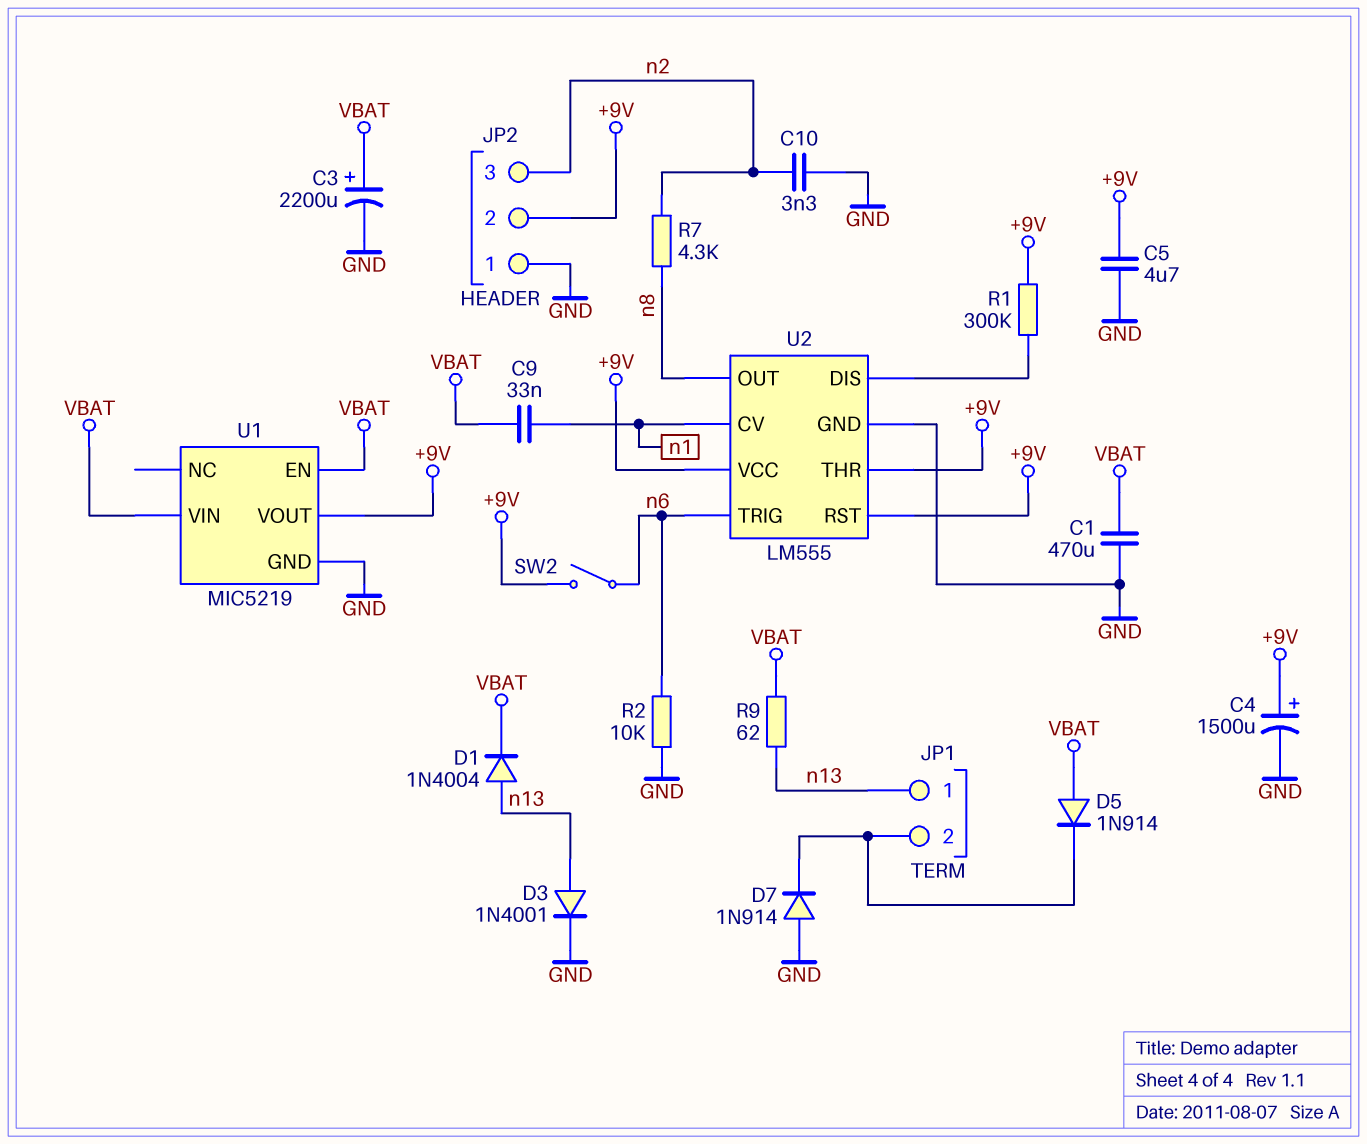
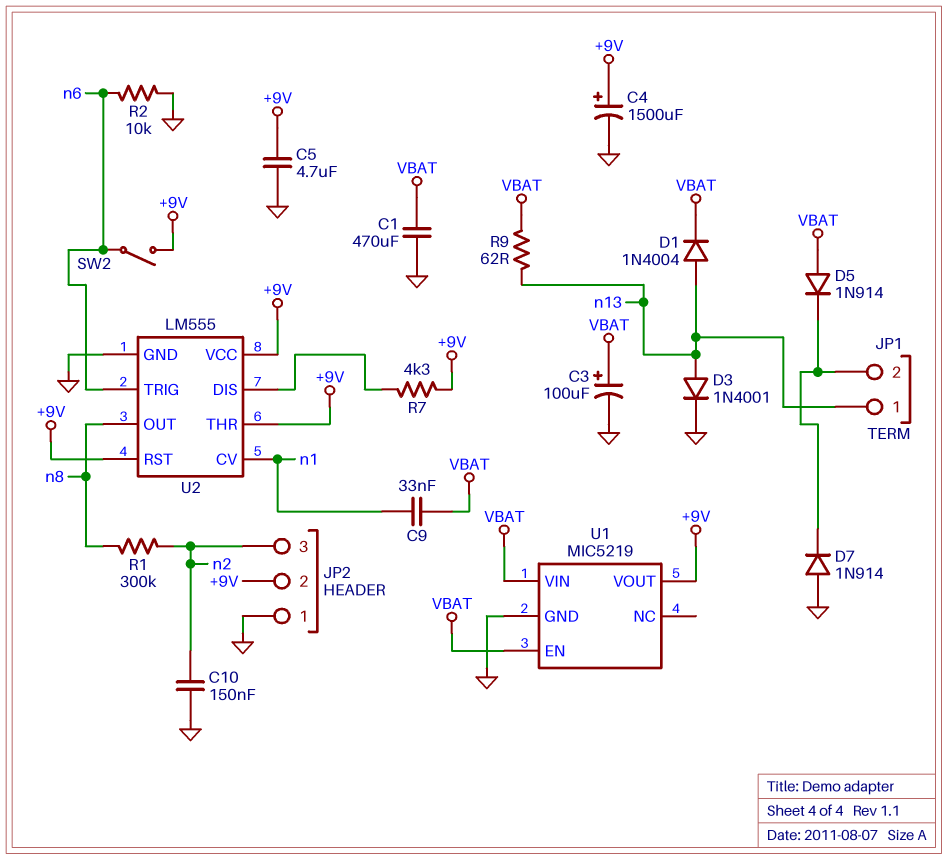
C3: 2200uF (plus VBAT, minus GND) -> 100uF (plus VBAT, minus GND)
C10: 3.3nF (GND, n2) -> 150nF (GND, n2)
R1: 300k (+9V, U2/DIS) -> 300k (n2, n8)
R7: 4.3k (n2, n8) -> 4.3k (+9V, U2/DIS)

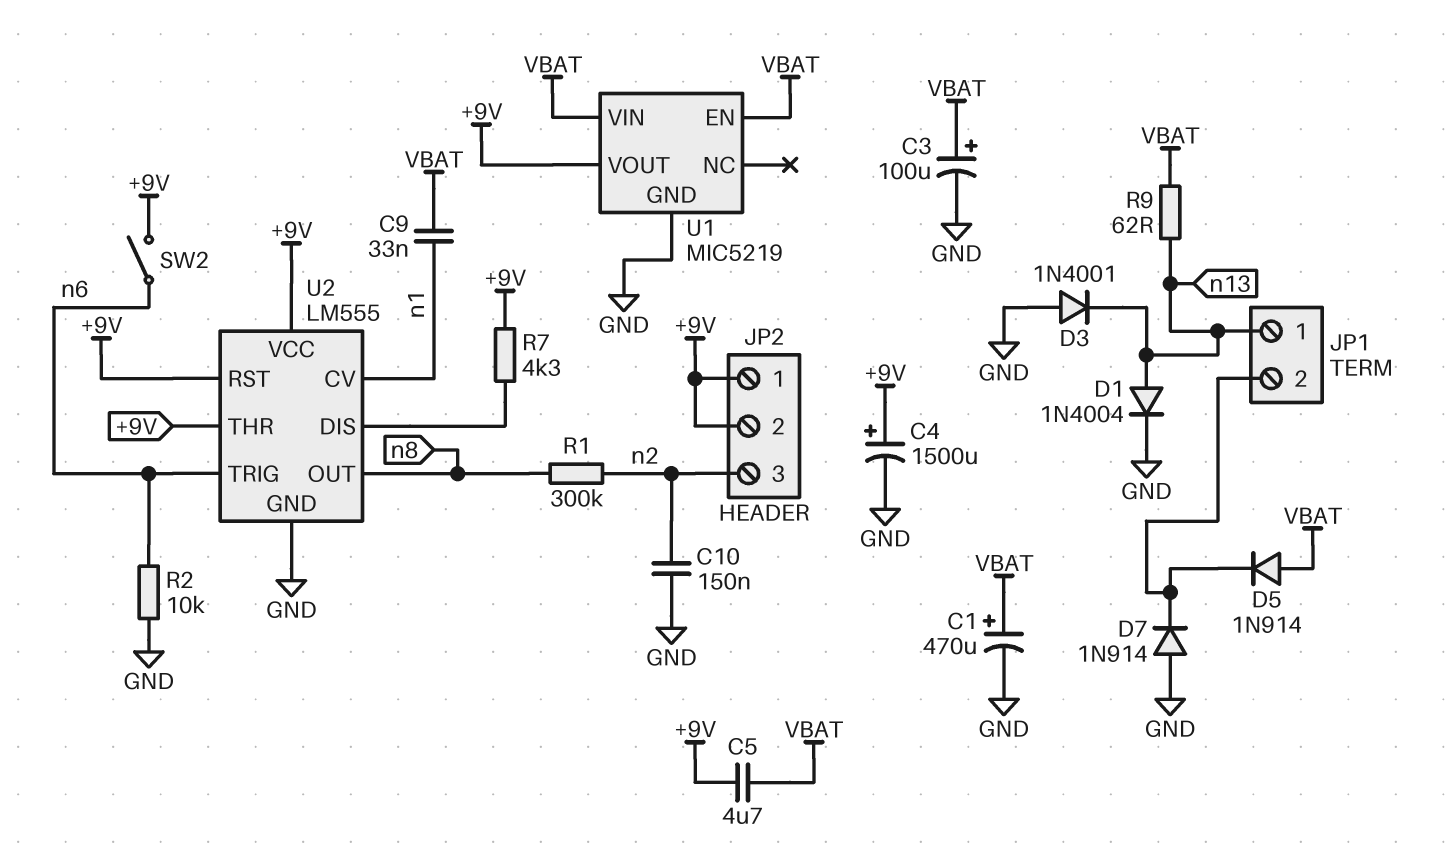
C1: 470uF (GND, VBAT) -> 470uF (plus VBAT, minus GND)
C5: 4.7uF (+9V, GND) -> 4.7uF (+9V, VBAT)
D1: diode 1N4004 (A n13, K VBAT) -> diode 1N4004 (A n13, K GND)
D3: diode 1N4001 (A n13, K GND) -> diode 1N4001 (A GND, K n13)
JP2 pin 1: GND -> +9V

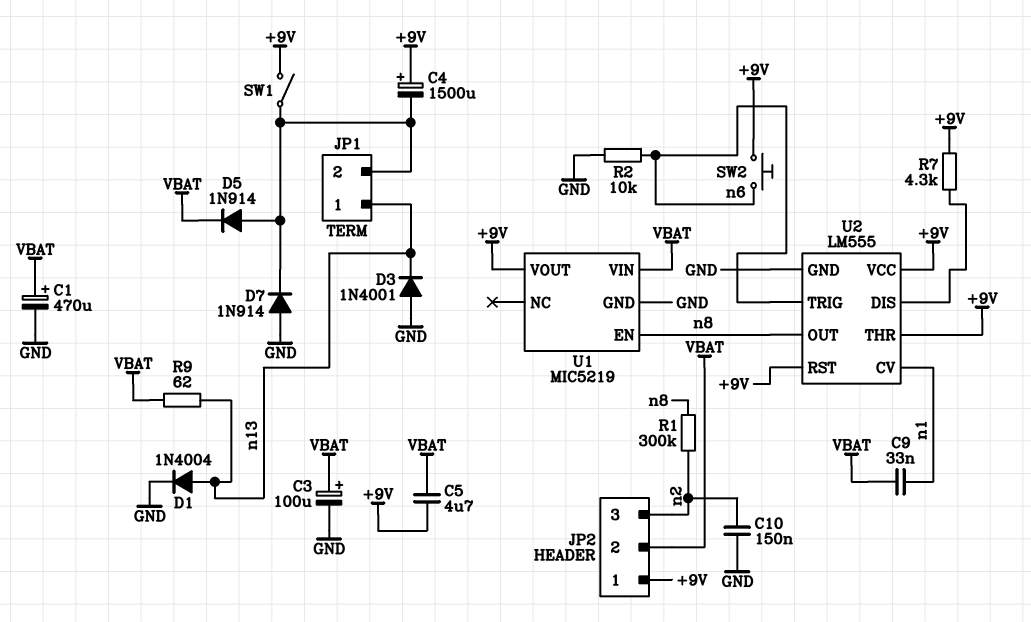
C4: 1500uF (plus +9V, minus GND) -> 1500uF (plus +9V, minus JP1/2)
D5: diode 1N914 (A VBAT, K JP1/2) -> diode 1N914 (A JP1/2, K VBAT)
JP2 pin 2: +9V -> VBAT
SW1: none -> switch (+9V, JP1/2)
SW2: switch (+9V, n6) -> button (+9V, n6)
U1 pin EN: VBAT -> n8

